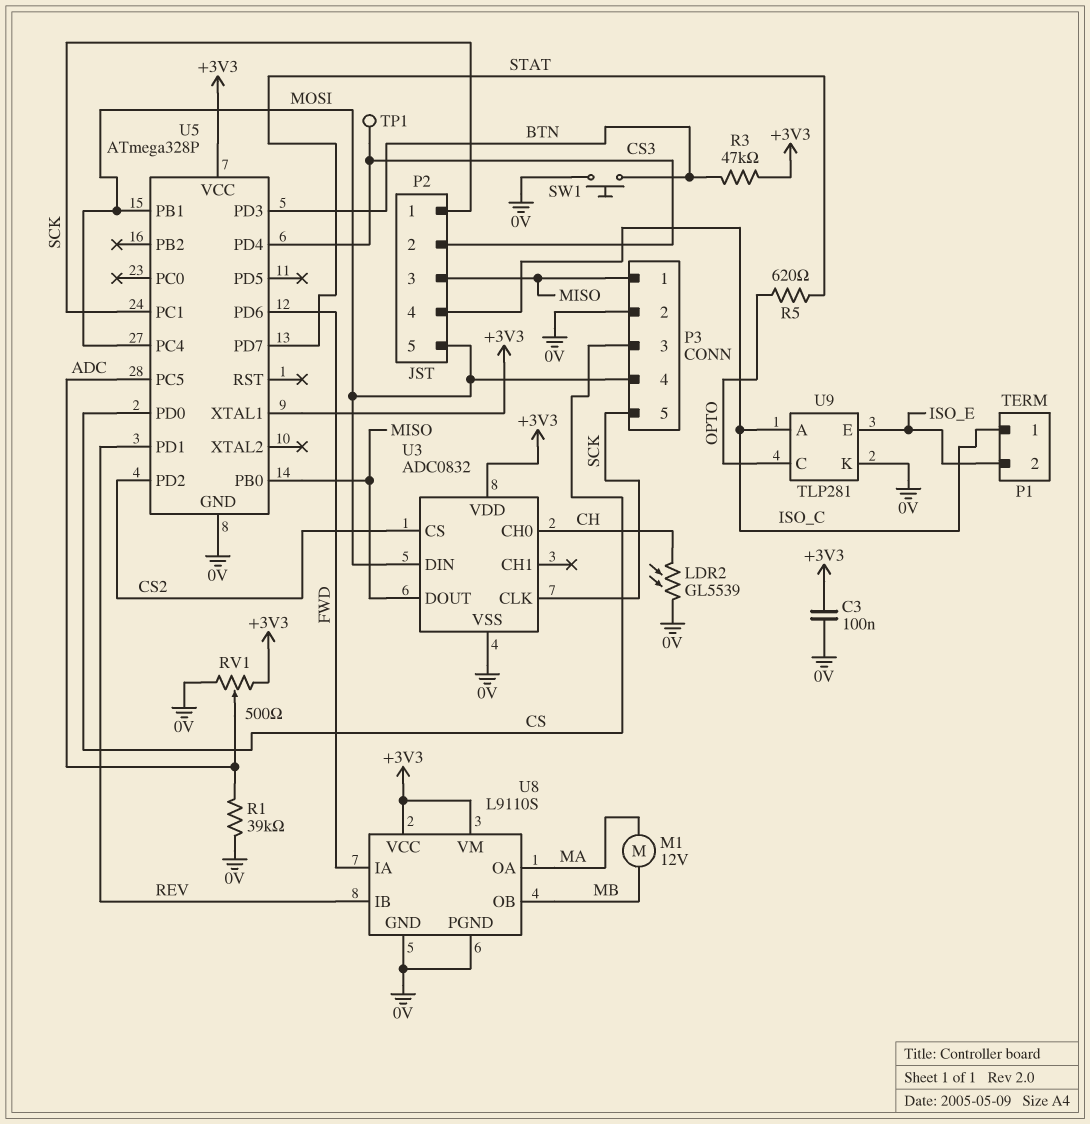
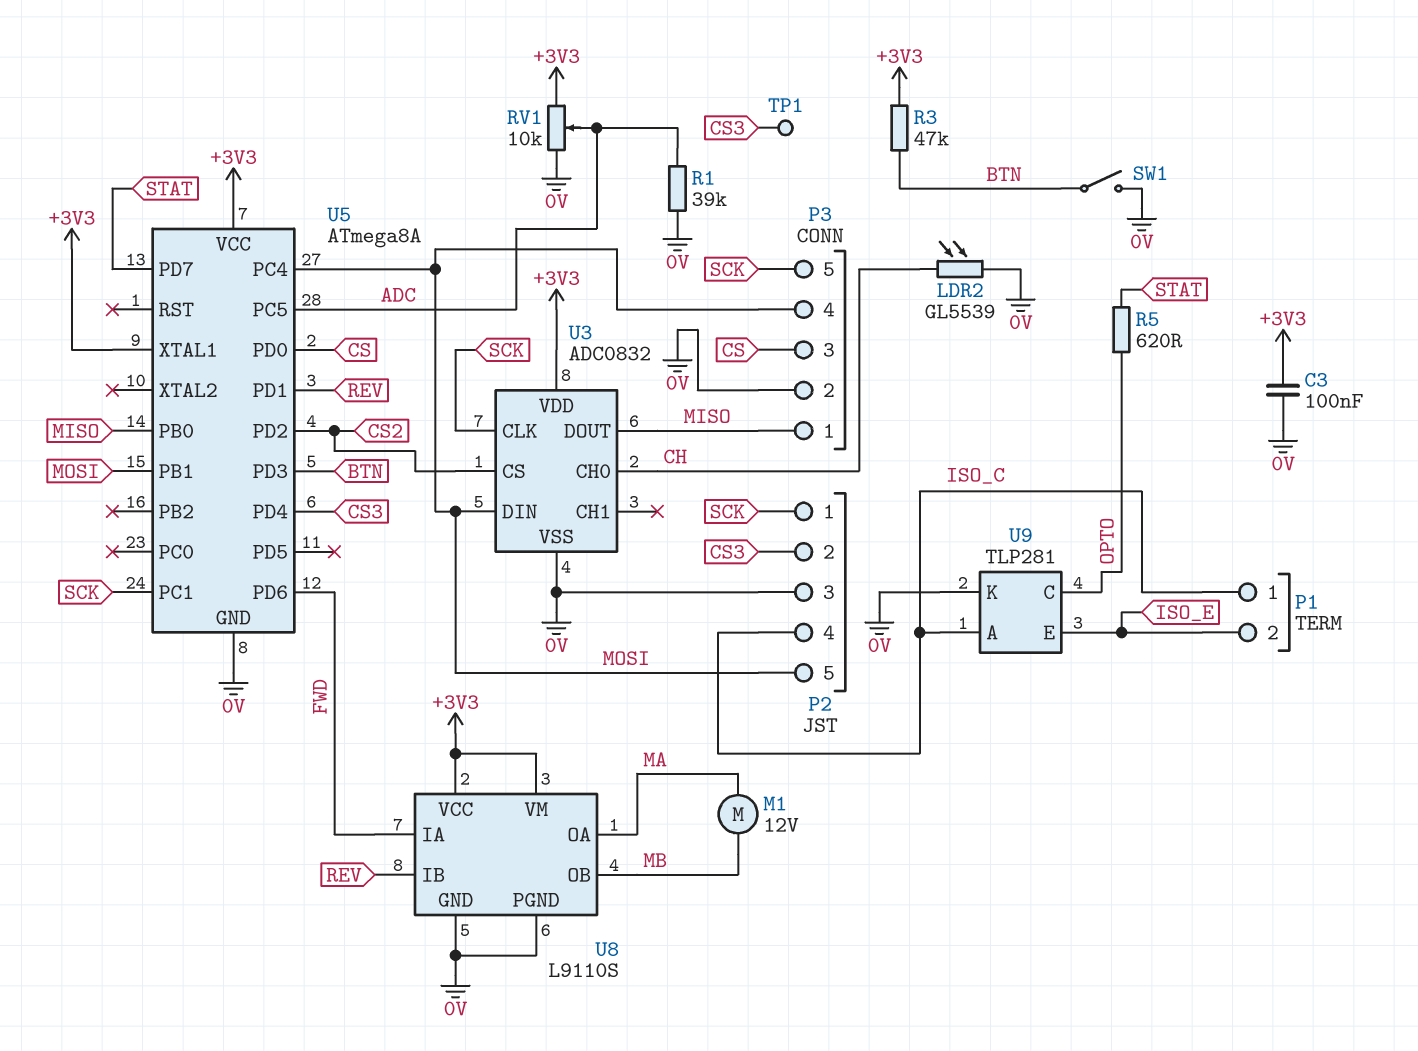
P2 pin 3: MISO -> 0V
RV1: 500 (+3V3, 0V, wiper ADC) -> 10k (+3V3, 0V, wiper ADC)
SW1: button (0V, BTN) -> switch (0V, BTN)
U5: ATmega328P -> ATmega8A

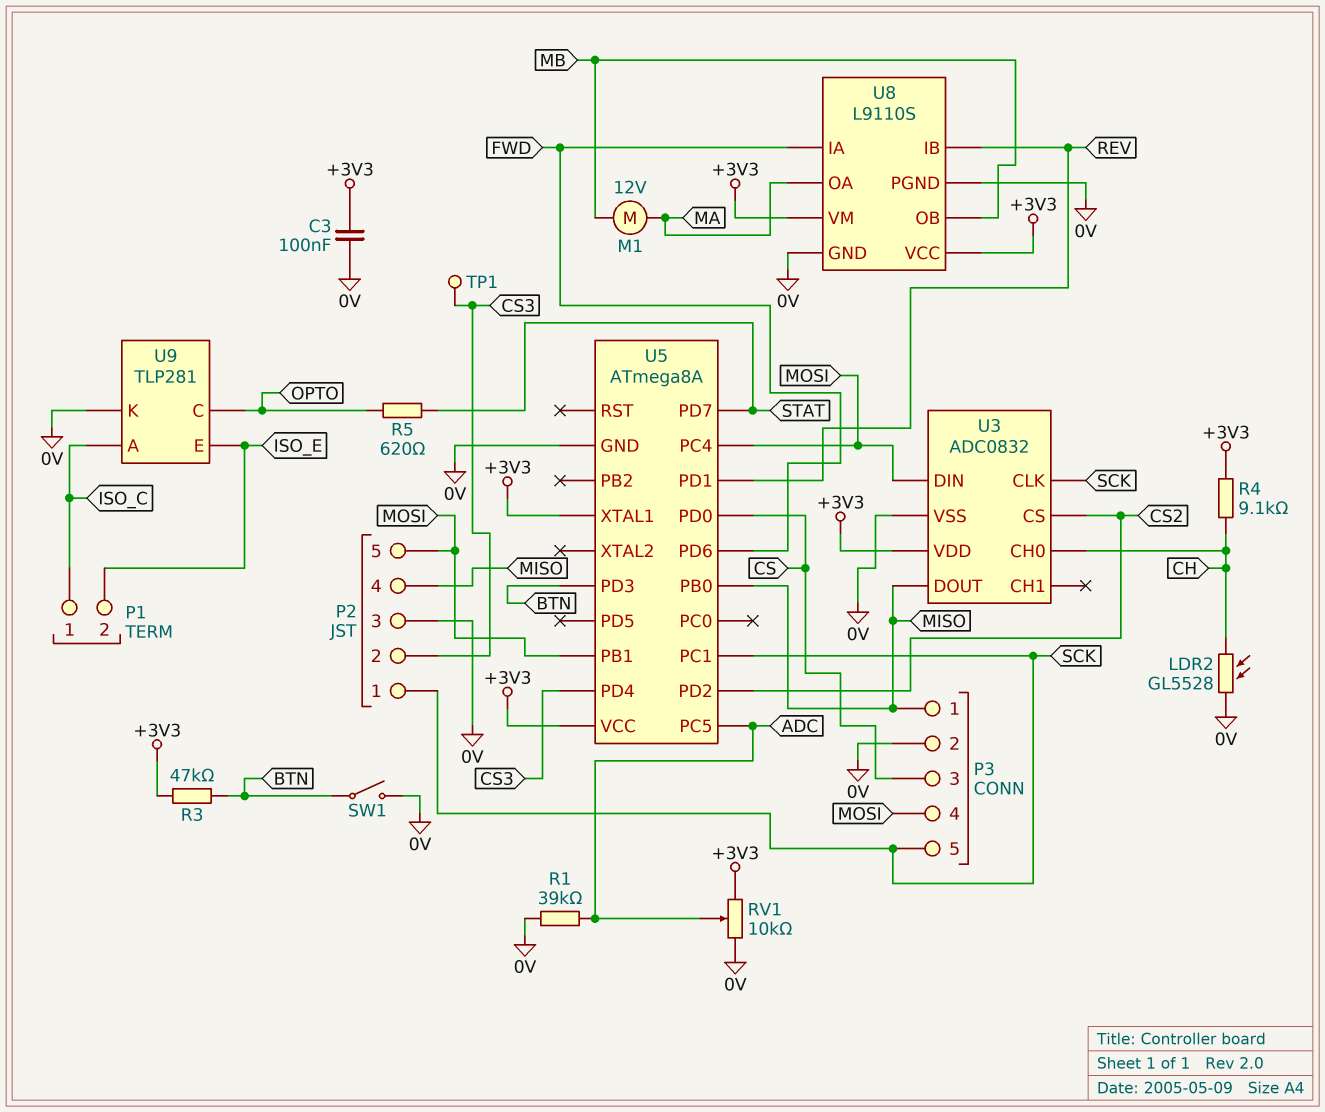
LDR2: GL5539 (0V, CH) -> GL5528 (0V, CH)
P2 pin 4: ISO_C -> MISO
R4: none -> 9.1k (+3V3, CH)

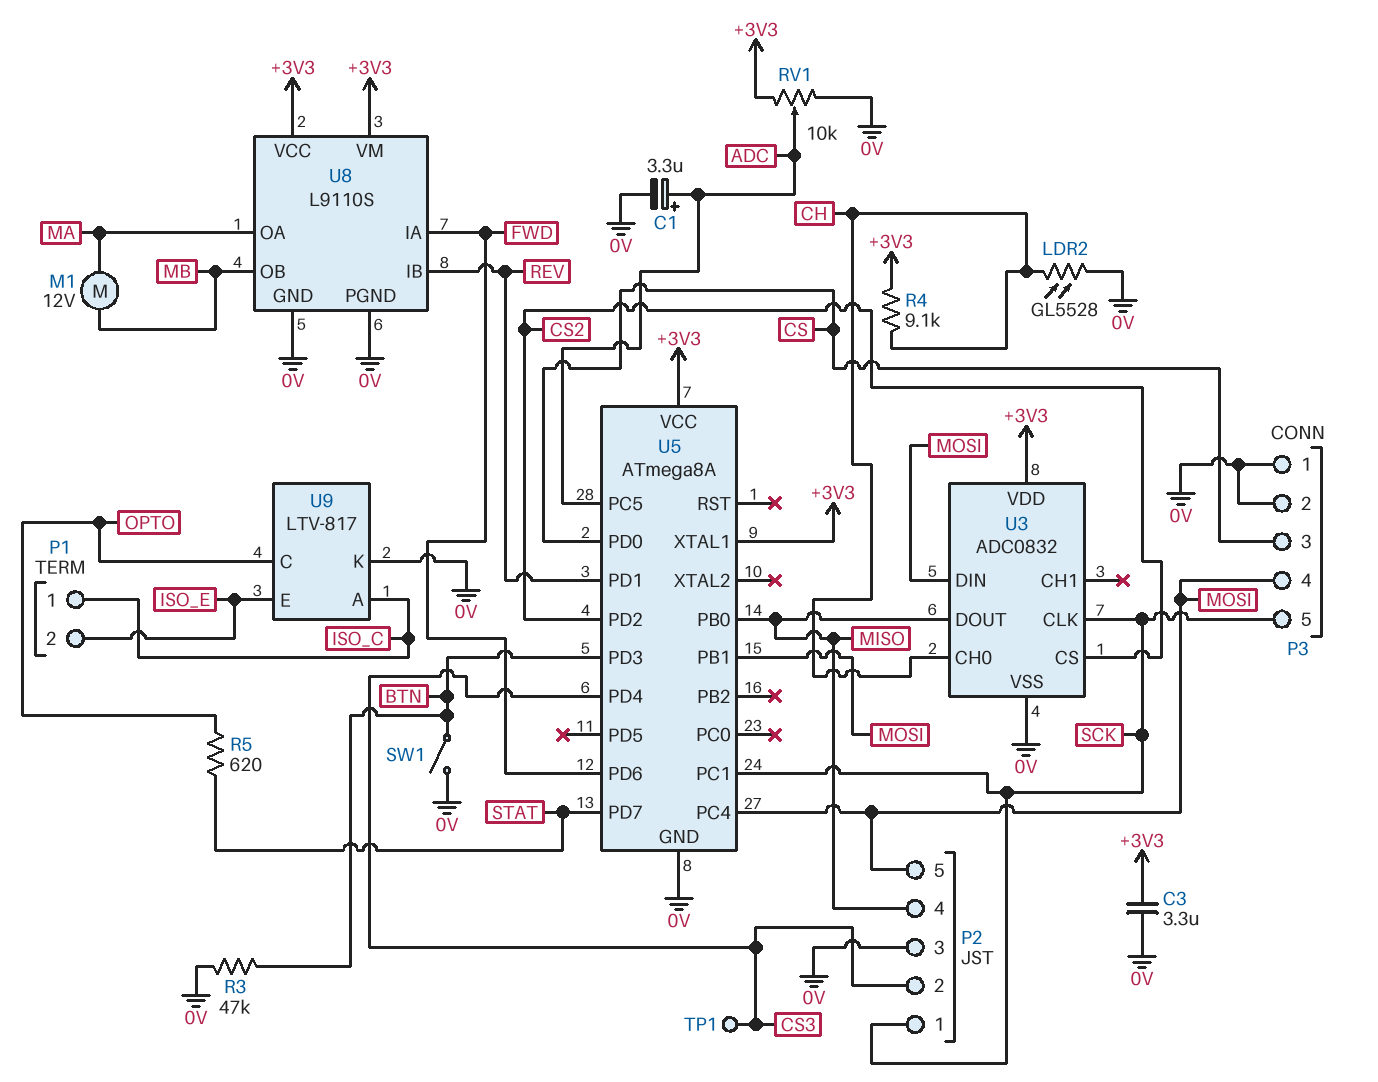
C1: none -> 3.3uF (plus ADC, minus 0V)
C3: 100nF (+3V3, 0V) -> 3.3uF (+3V3, 0V)
P3 pin 1: MISO -> 0V
R1: 39k (0V, ADC) -> none
R3: 47k (+3V3, BTN) -> 47k (0V, BTN)
U9: TLP281 -> LTV-817

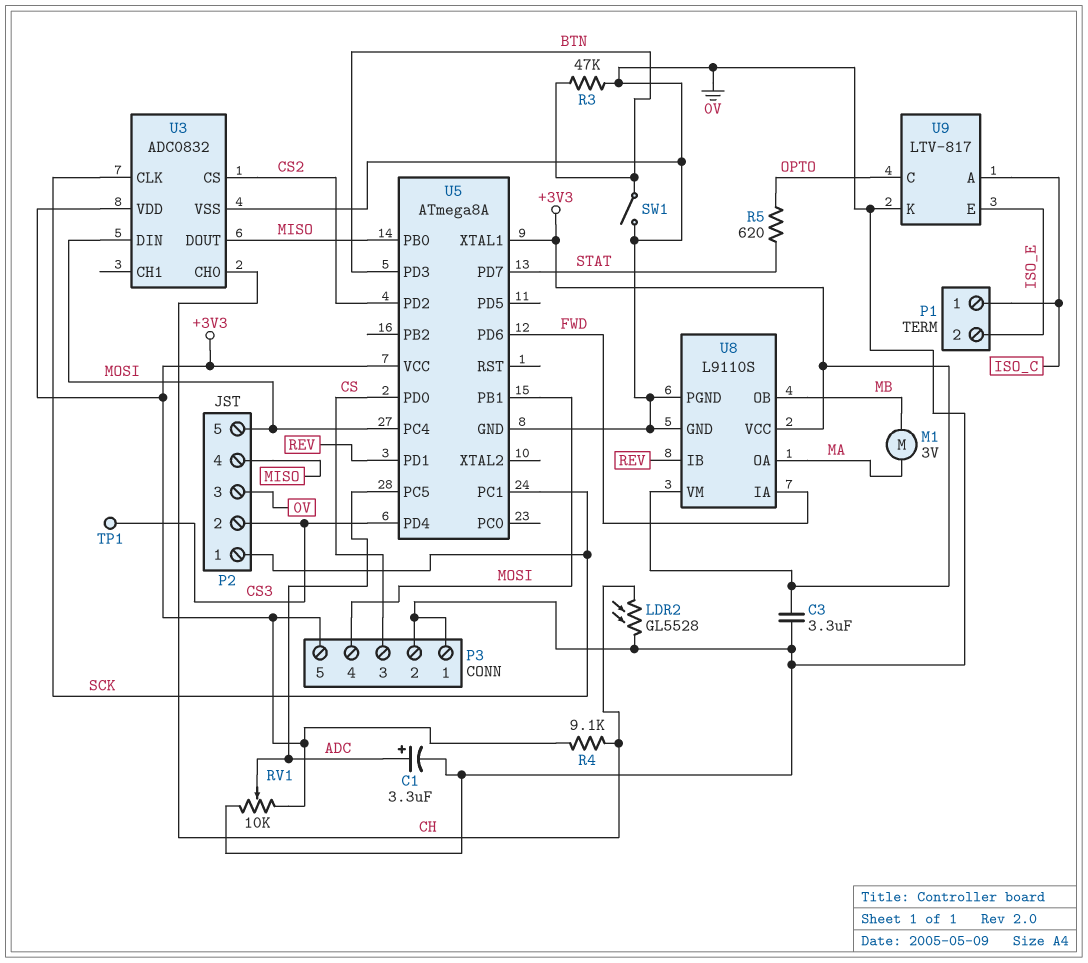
M1: motor 12V (MA, MB) -> motor 3V (MA, MB)
P3 pin 5: SCK -> +3V3

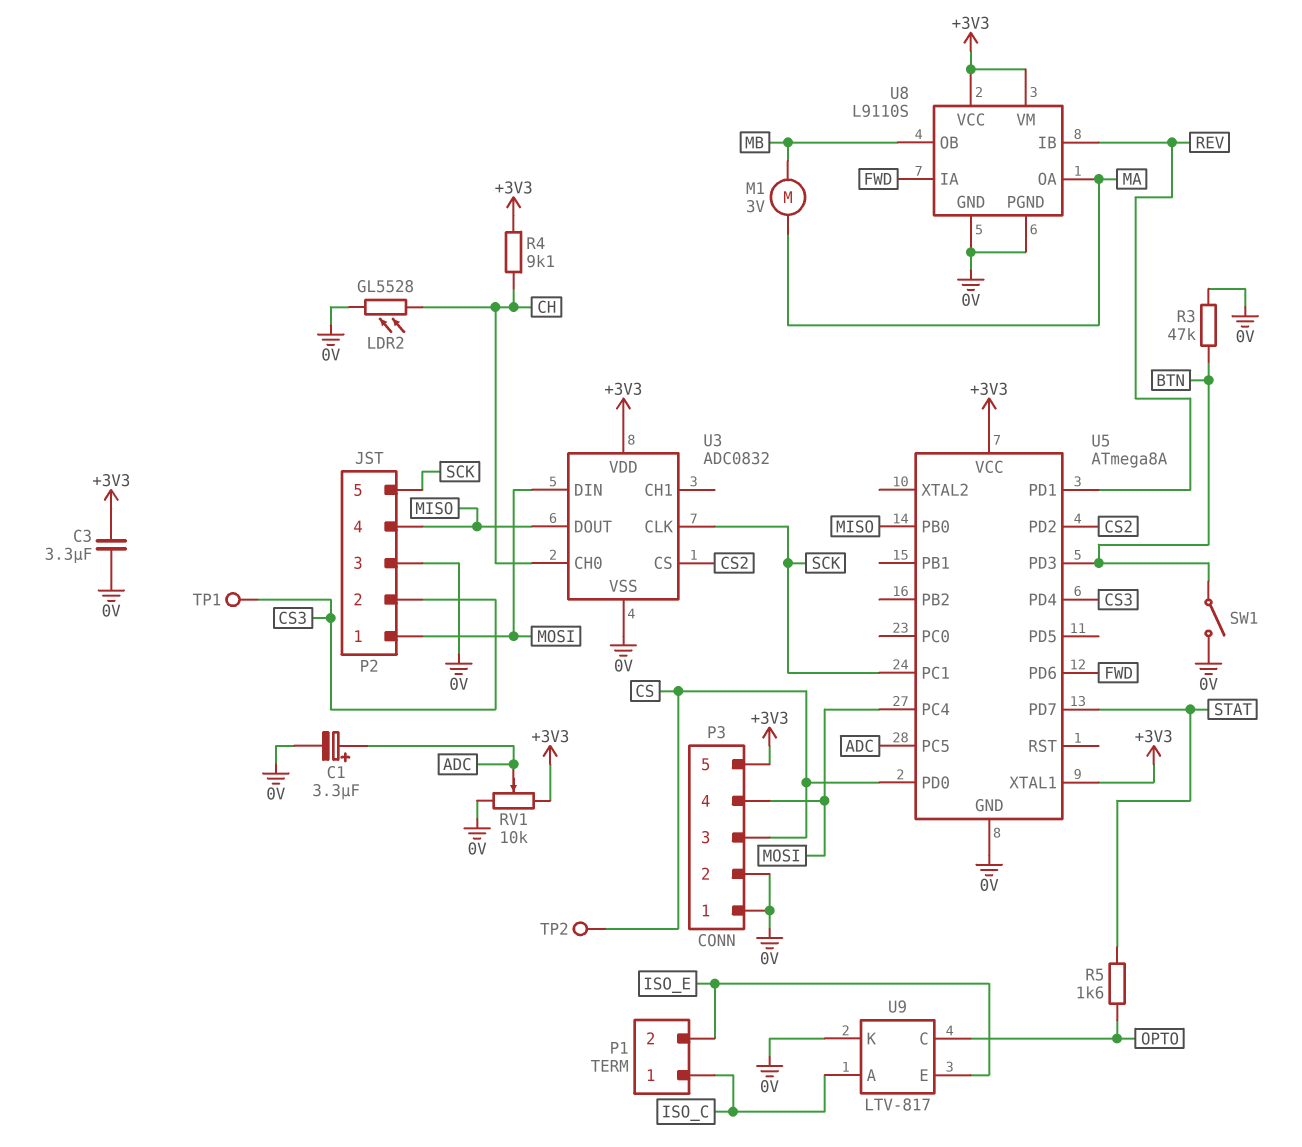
P2 pin 1: SCK -> MOSI
P2 pin 5: MOSI -> SCK
R5: 620 (OPTO, STAT) -> 1.6k (OPTO, STAT)
TP2: none -> test point (CS)
U5 pin PB1: MOSI -> none

